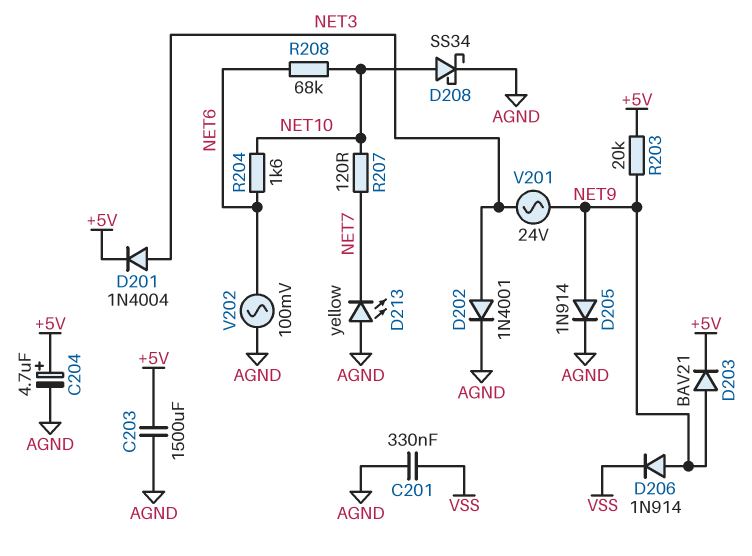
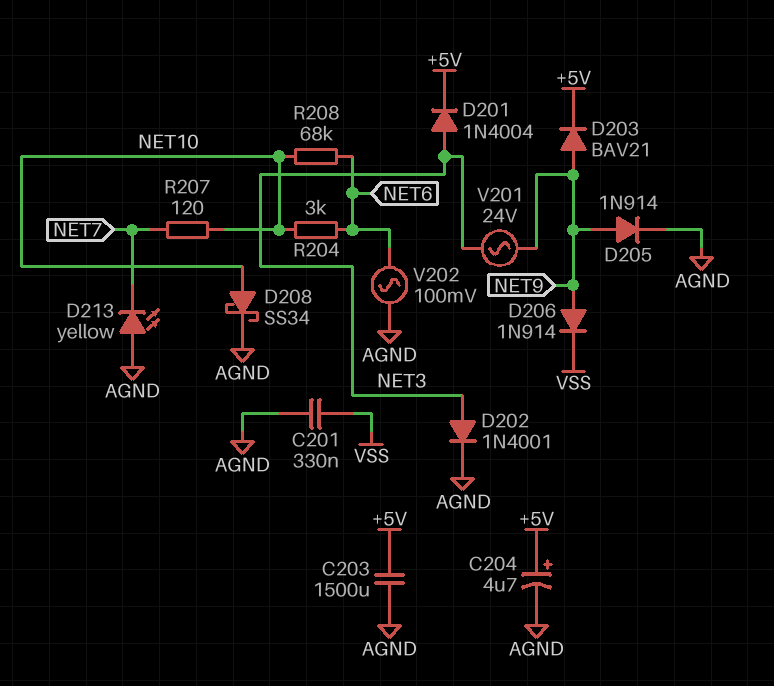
R203: 20k (+5V, NET9) -> none
R204: 1.6k (NET6, NET10) -> 3k (NET6, NET10)

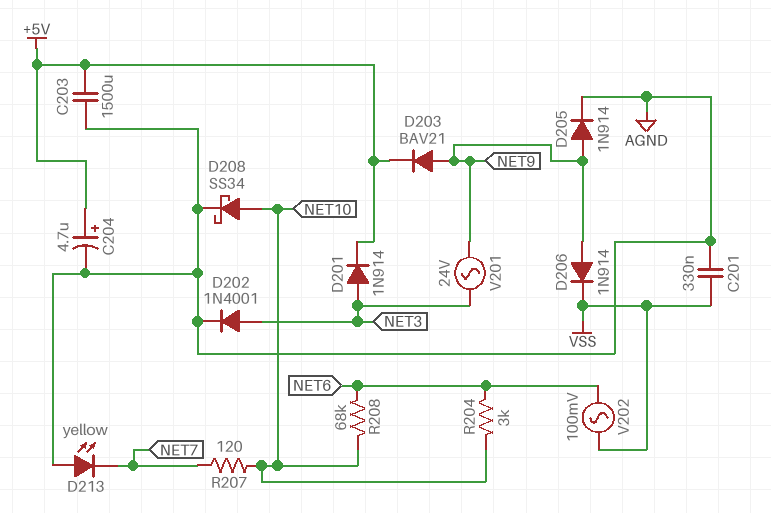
D201: diode 1N4004 (A NET3, K +5V) -> diode 1N914 (A NET3, K +5V)
V202: AC 100mV (AGND, NET6) -> AC 100mV (NET6, VSS)

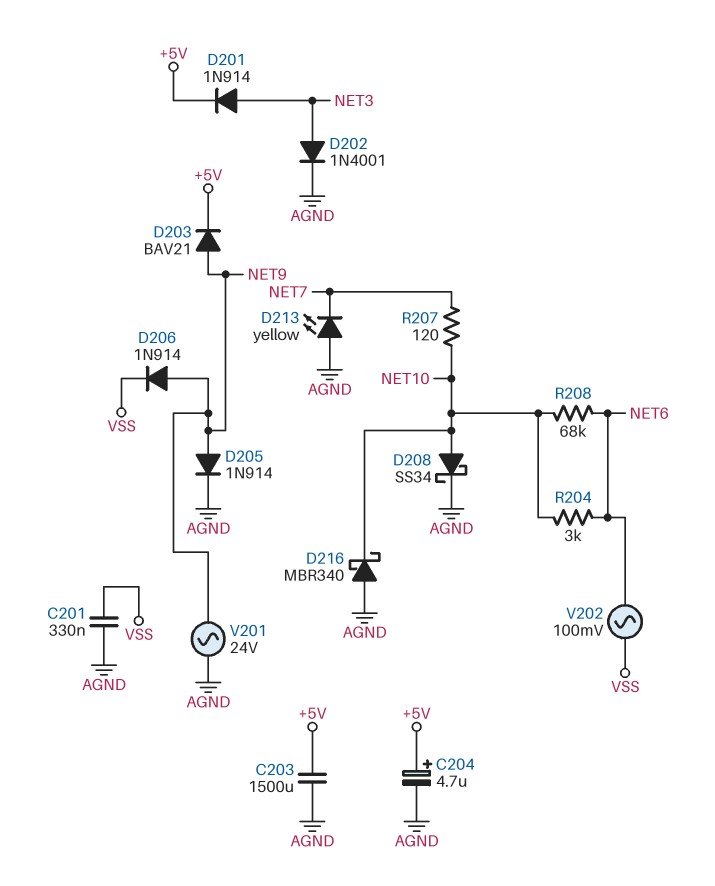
D216: none -> schottky MBR340 (A AGND, K NET10)
V201: AC 24V (NET3, NET9) -> AC 24V (AGND, NET9)

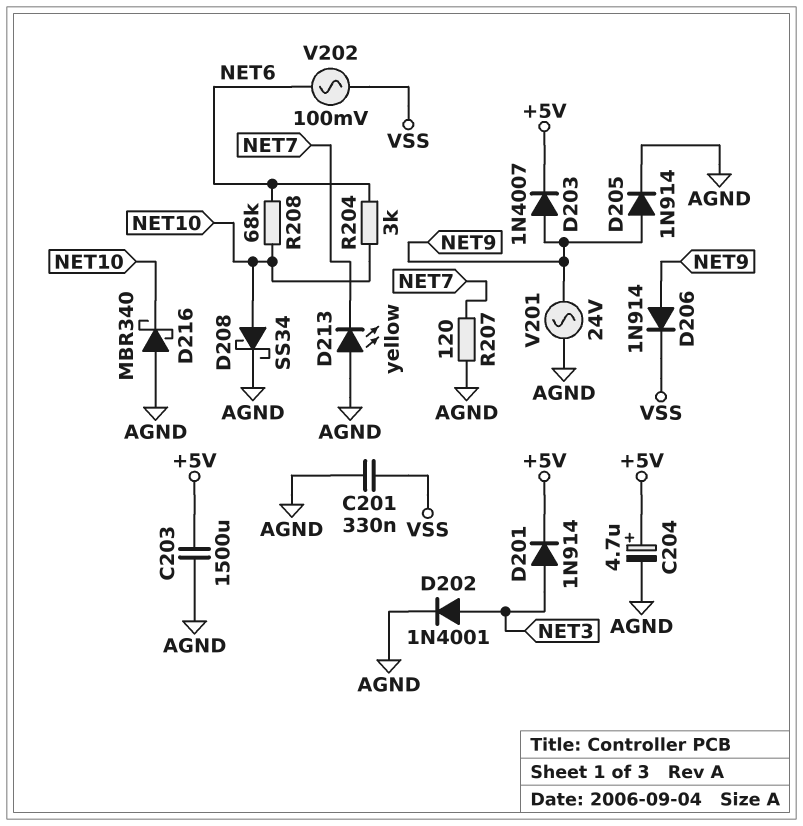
D203: diode BAV21 (A NET9, K +5V) -> diode 1N4007 (A NET9, K +5V)
R207: 120 (NET7, NET10) -> 120 (AGND, NET7)

